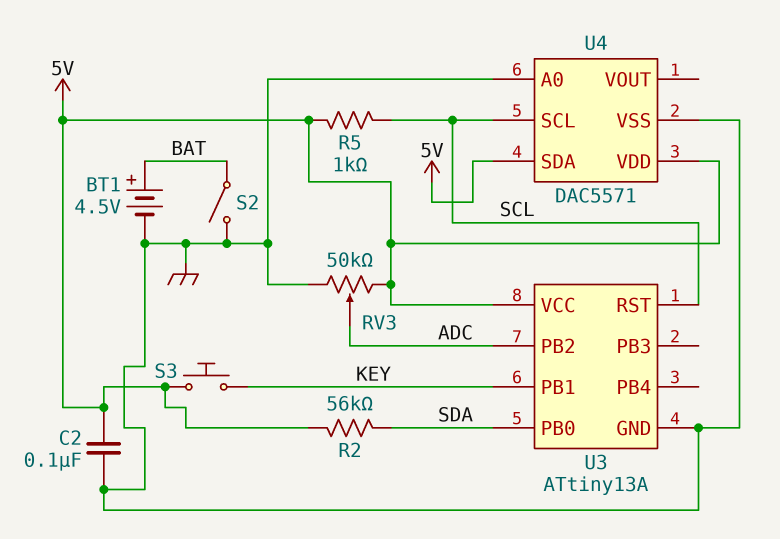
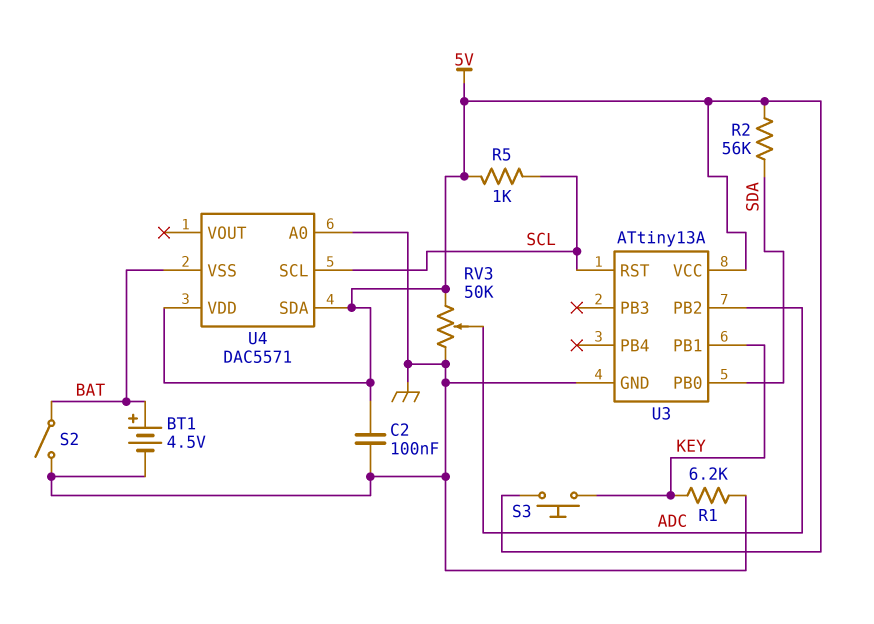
R1: none -> 6.2k (GND, KEY)
U4 pin VSS: GND -> BAT

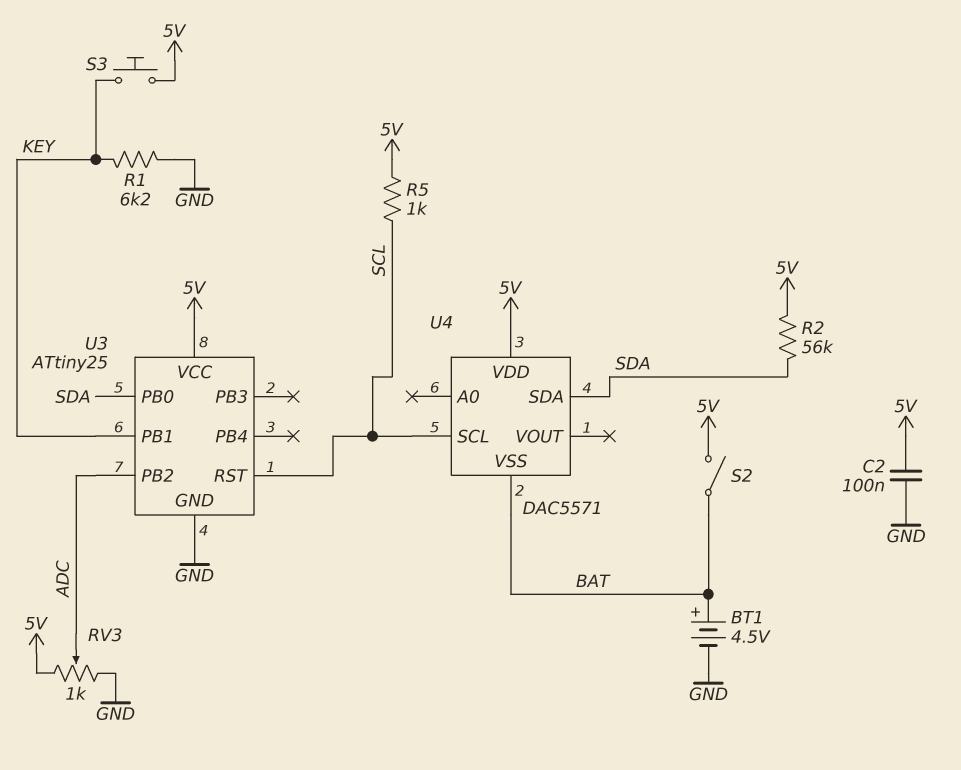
RV3: 50k (5V, GND, wiper ADC) -> 1k (5V, GND, wiper ADC)
S2: switch (BAT, GND) -> switch (5V, BAT)
U3: ATtiny13A -> ATtiny25
U4 pin A0: GND -> none
U4 pin SDA: 5V -> SDA

